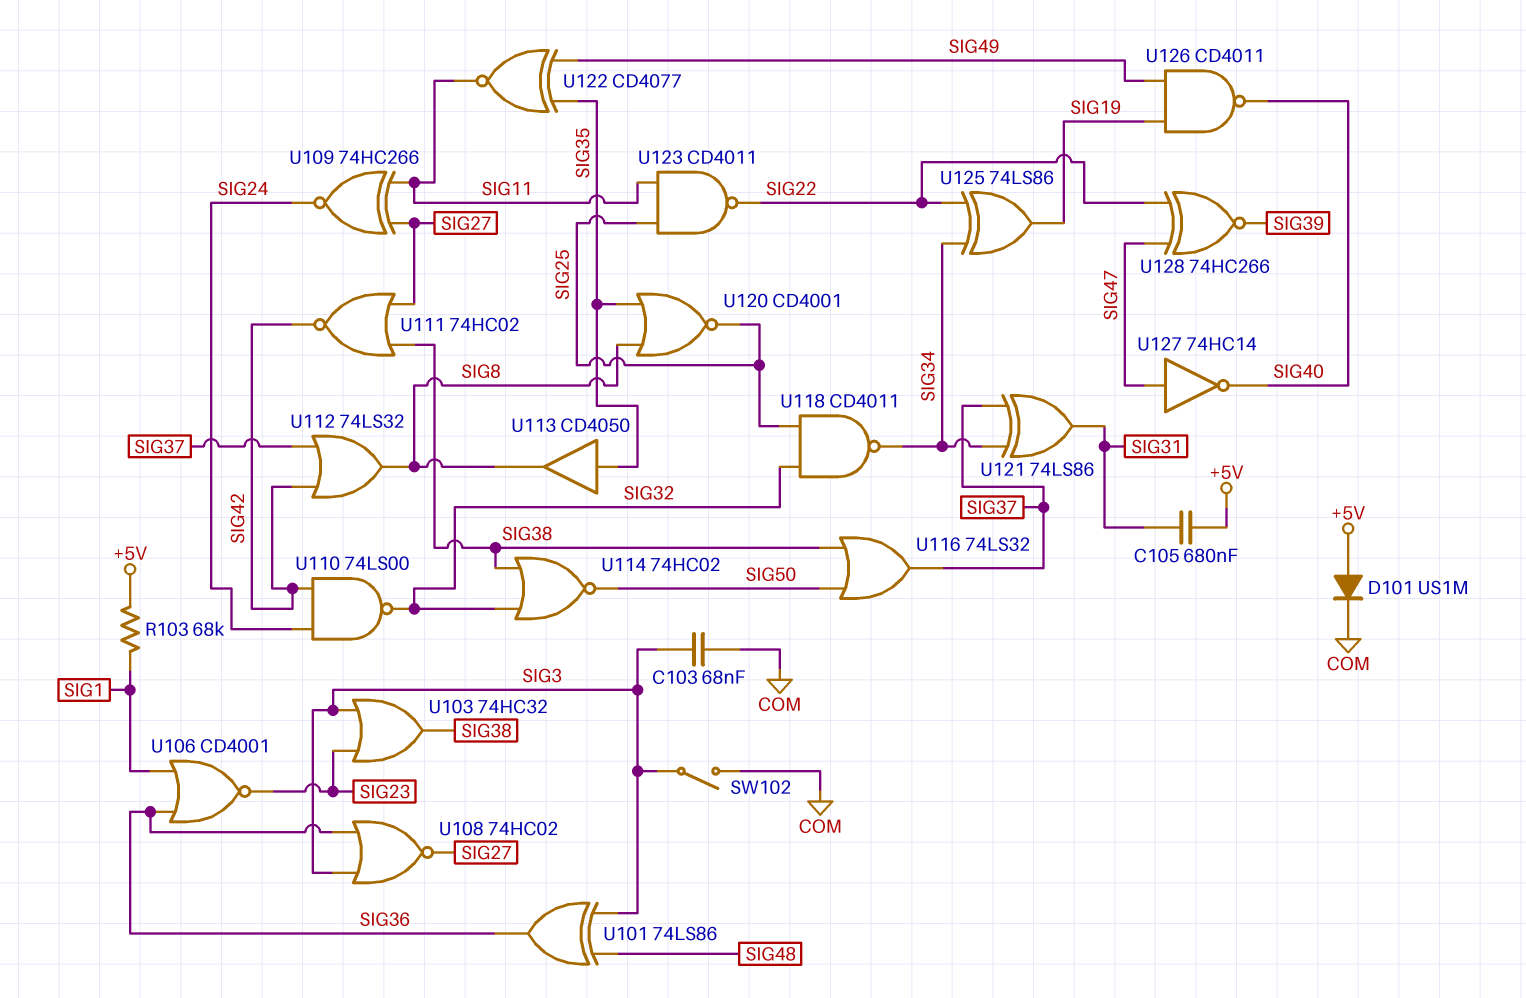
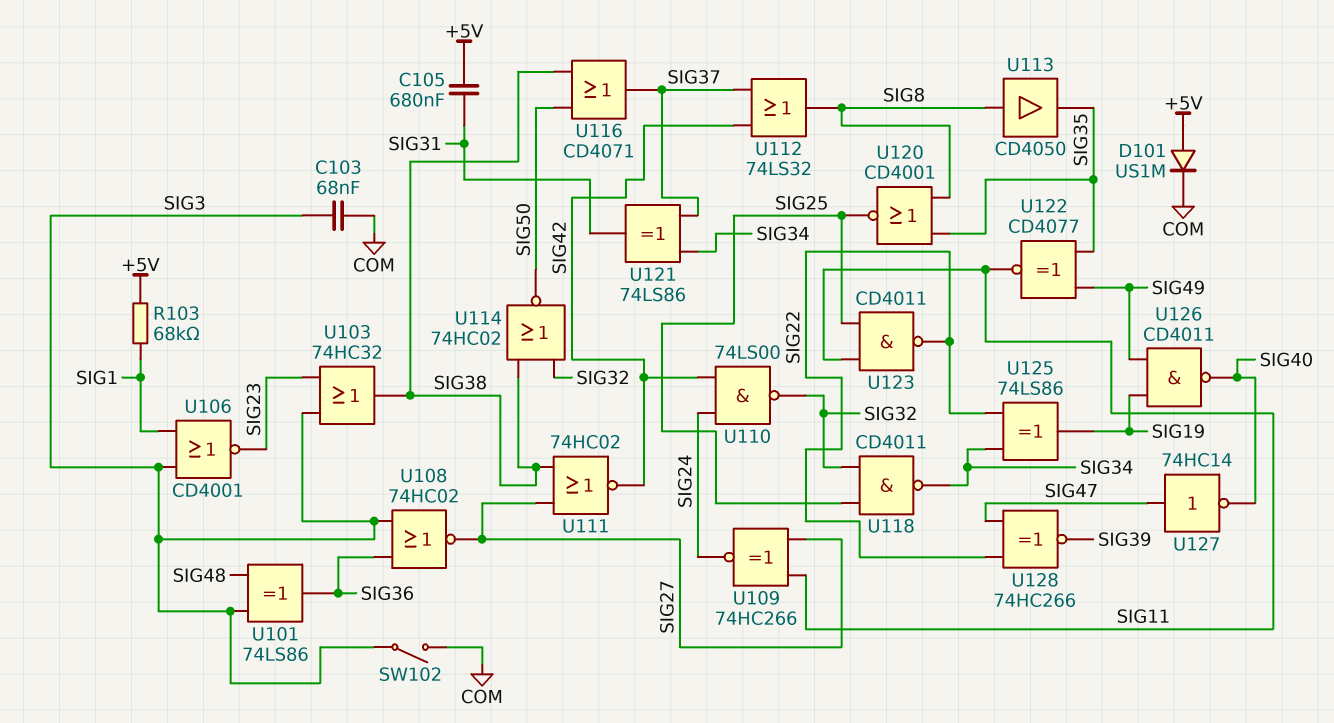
U106: NOR CD4001 (in SIG1, in SIG36, out SIG23) -> NOR CD4001 (in SIG1, in SIG3, out SIG23)
U113: buffer CD4050 (in SIG35, out SIG8) -> buffer CD4050 (in SIG8, out SIG35)
U116: OR 74LS32 (in SIG38, in SIG50, out SIG37) -> OR CD4071 (in SIG38, in SIG50, out SIG37)

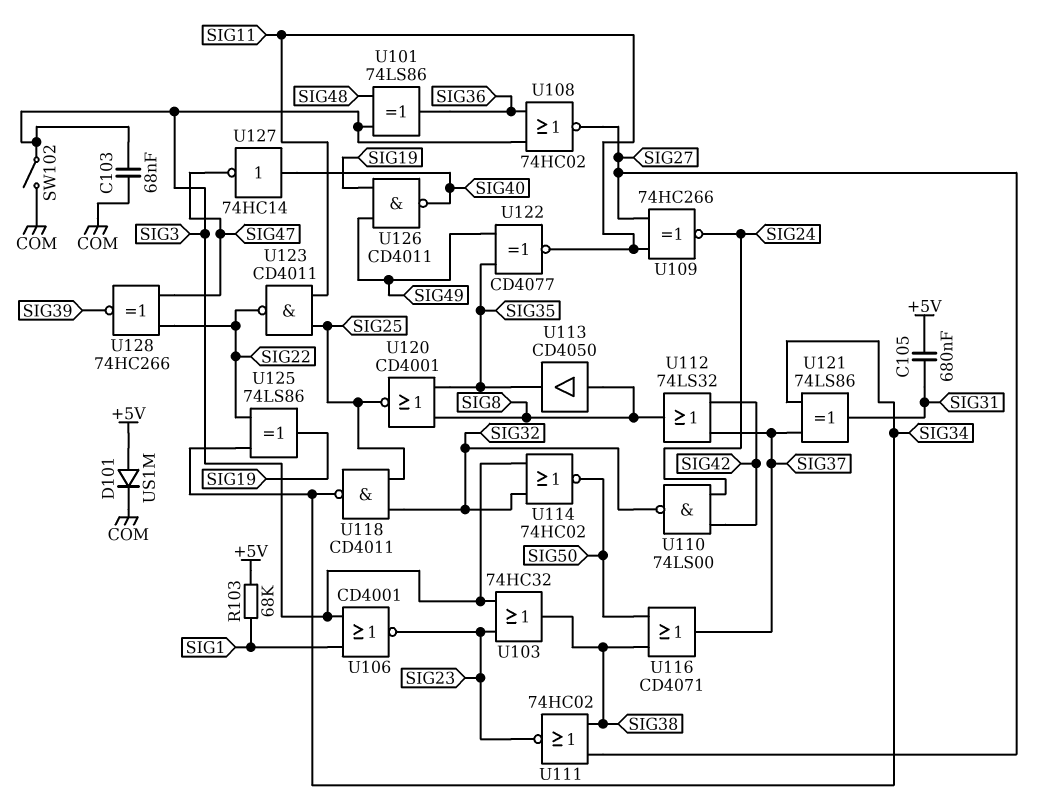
U111: NOR 74HC02 (in SIG27, in SIG38, out SIG42) -> NOR 74HC02 (in SIG27, in SIG38, out SIG23)
U114: NOR 74HC02 (in SIG32, in SIG38, out SIG50) -> NOR 74HC02 (in SIG3, in SIG32, out SIG50)
U127: NOT 74HC14 (in SIG47, out SIG40) -> NOT 74HC14 (in SIG40, out SIG47)

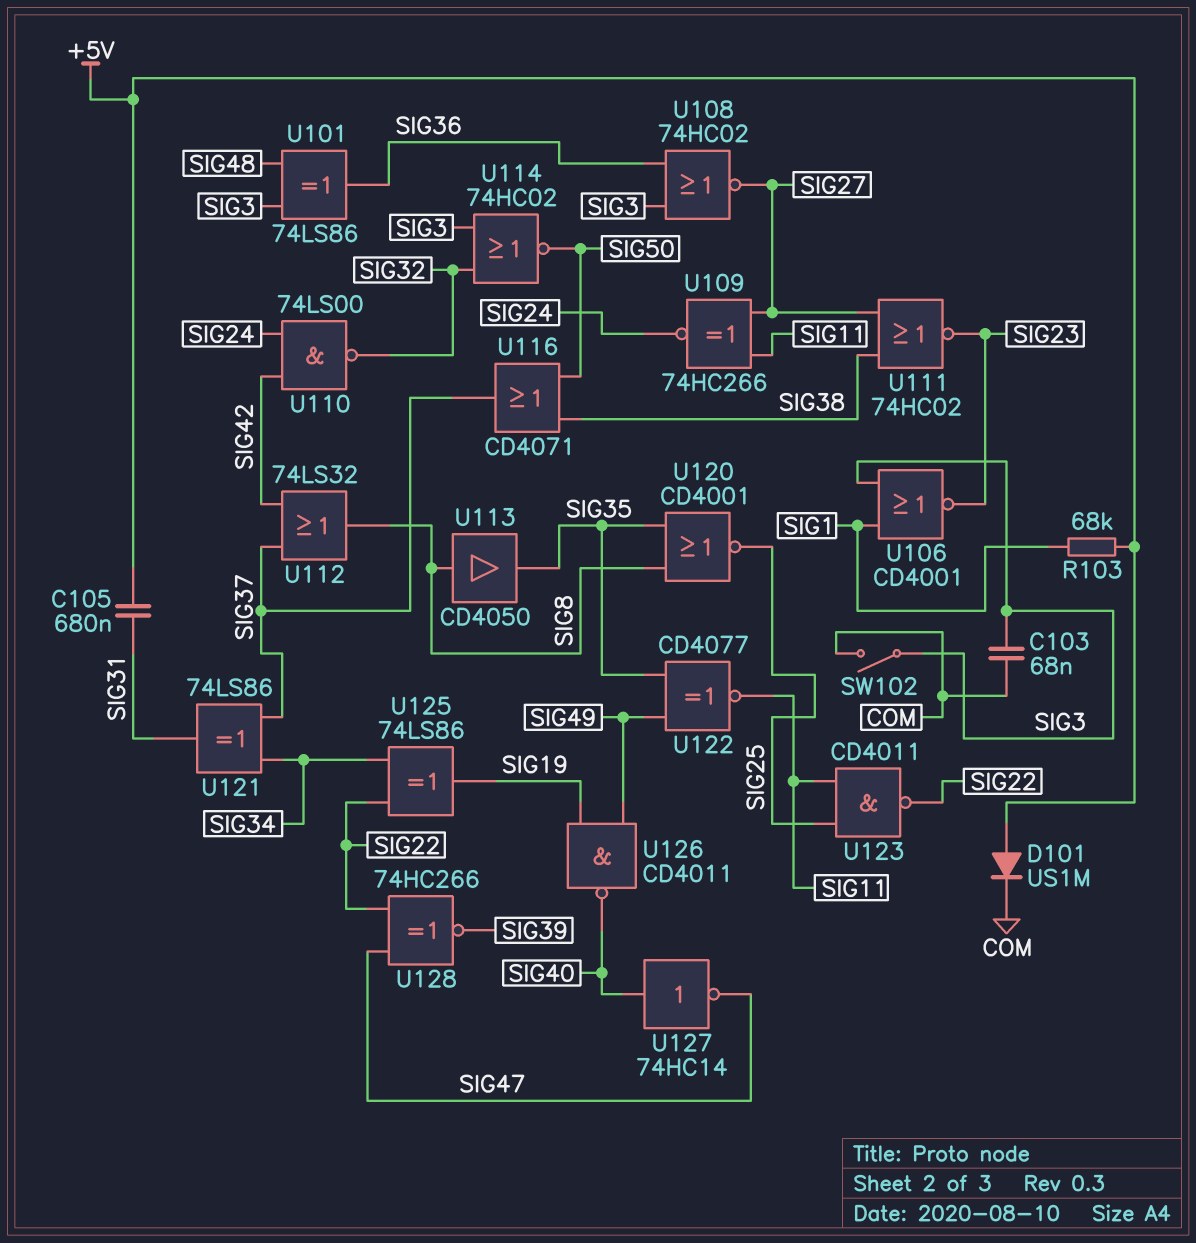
U103: OR 74HC32 (in SIG3, in SIG23, out SIG38) -> none
U118: NAND CD4011 (in SIG25, in SIG32, out SIG34) -> none

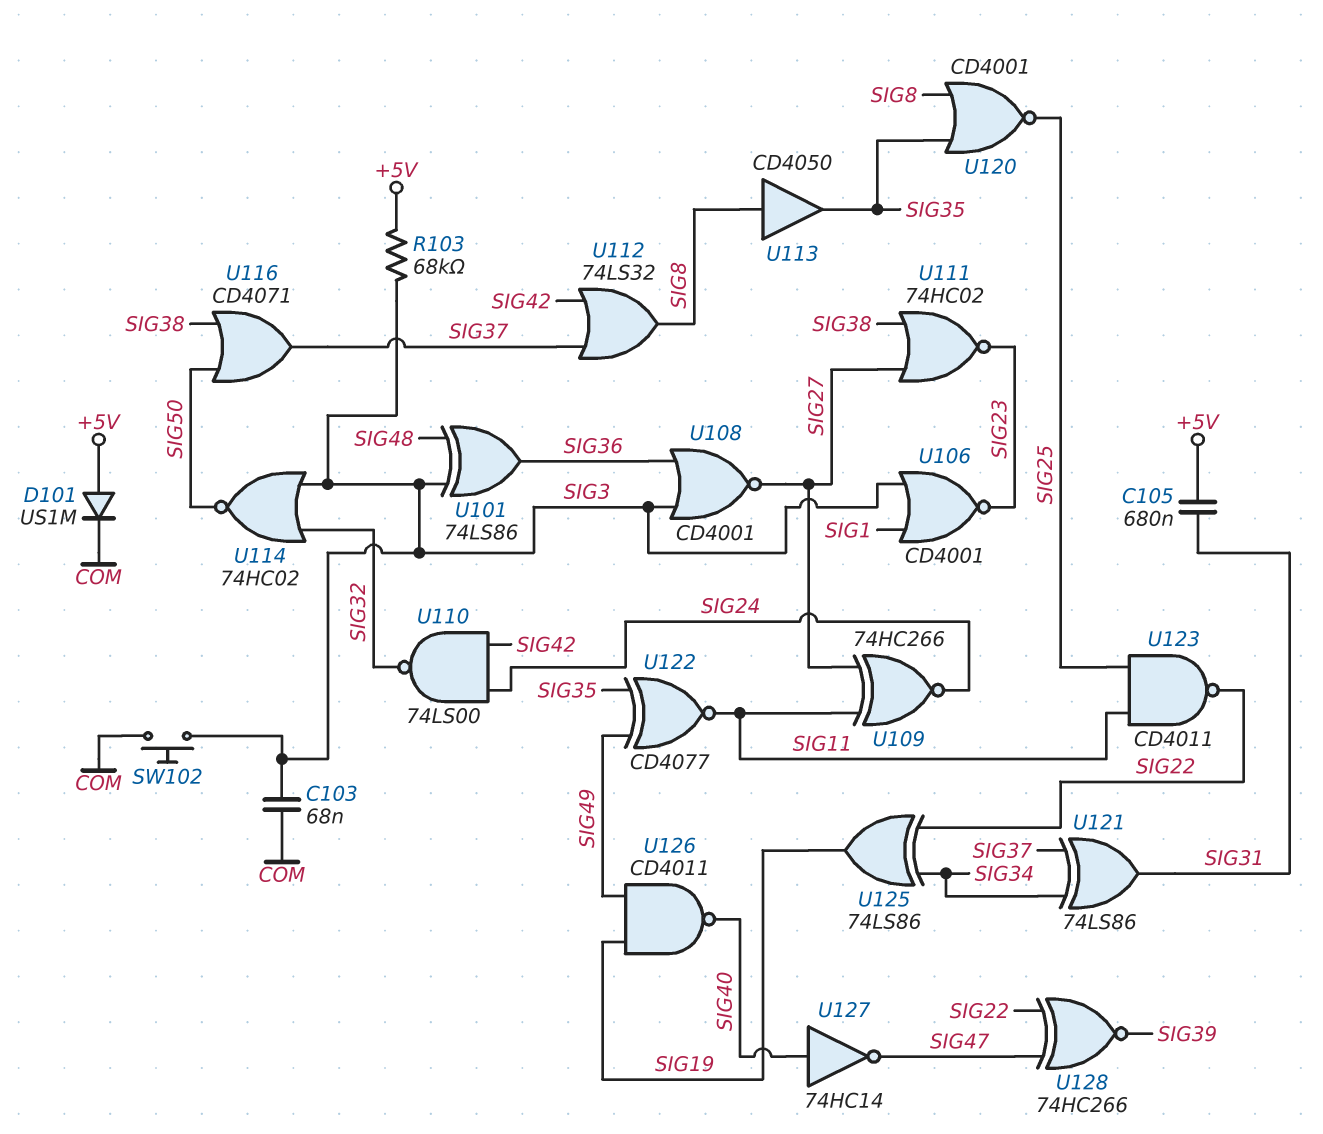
R103: 68k (+5V, SIG1) -> 68k (+5V, SIG3)
SW102: switch (COM, SIG3) -> button (COM, SIG3)
U108: NOR 74HC02 (in SIG3, in SIG36, out SIG27) -> NOR CD4001 (in SIG3, in SIG36, out SIG27)

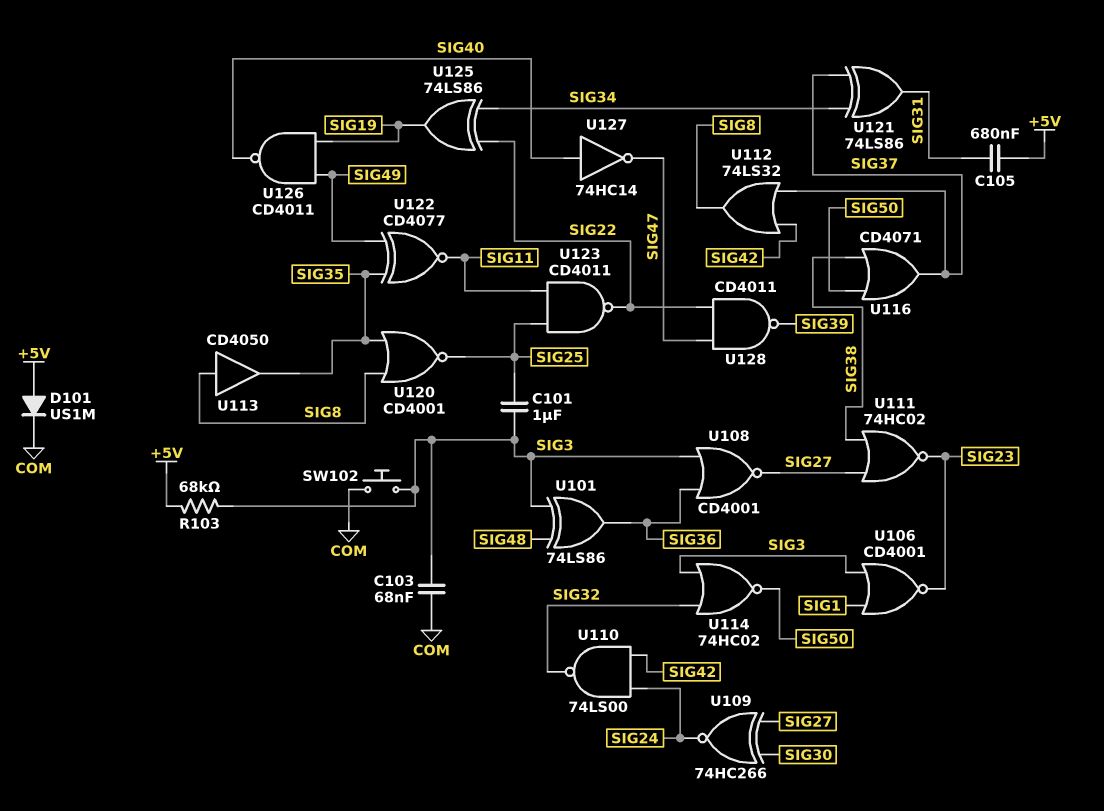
C101: none -> 1uF (SIG3, SIG25)
U109: XNOR 74HC266 (in SIG11, in SIG27, out SIG24) -> XNOR 74HC266 (in SIG27, in SIG30, out SIG24)
U128: XNOR 74HC266 (in SIG22, in SIG47, out SIG39) -> NAND CD4011 (in SIG22, in SIG47, out SIG39)

